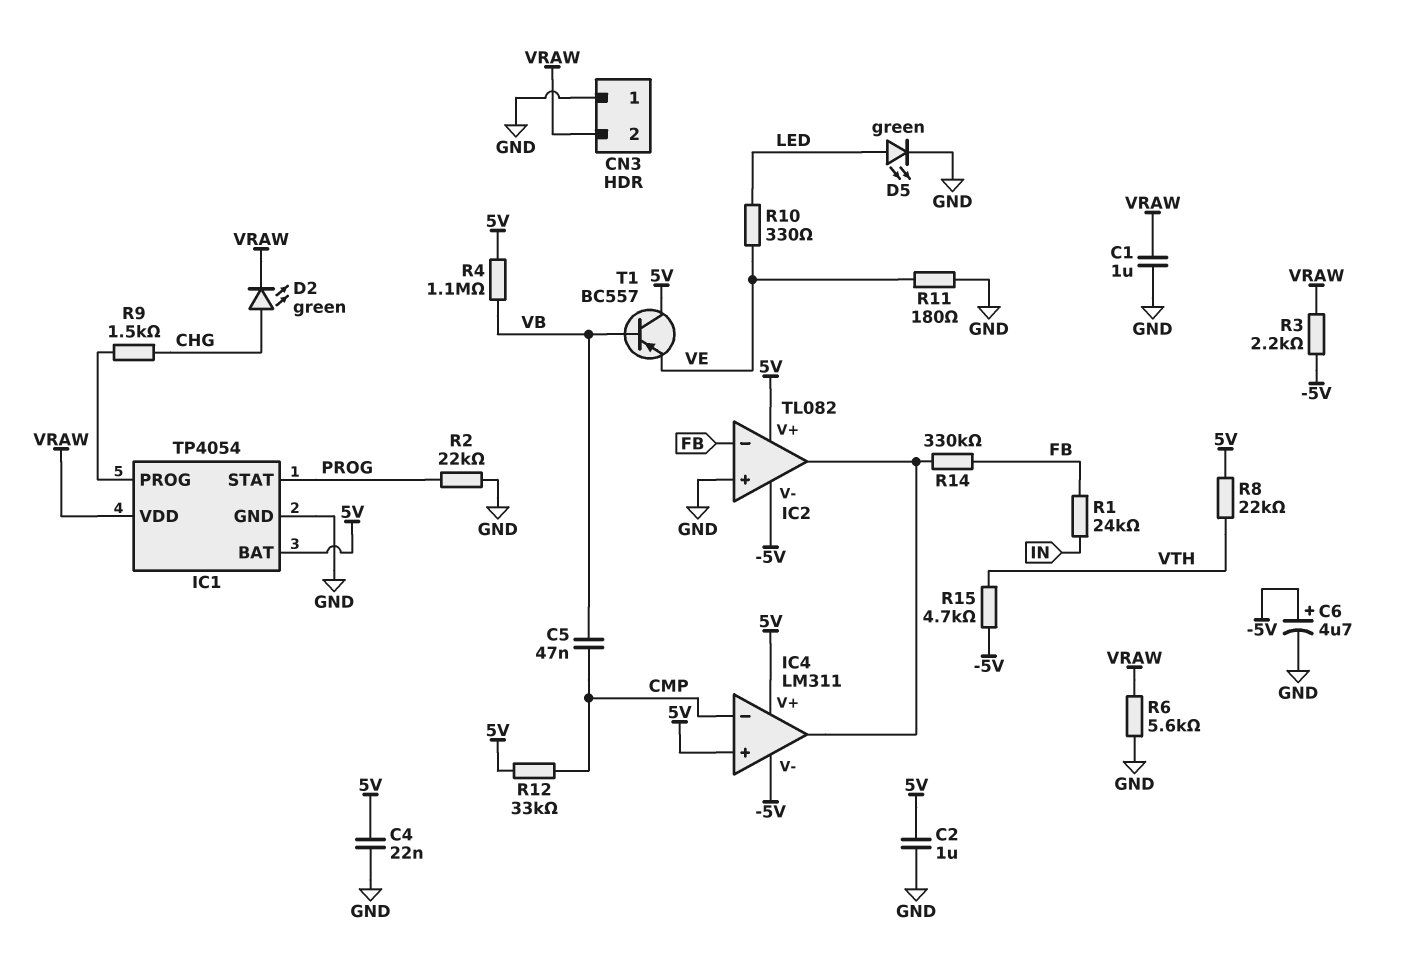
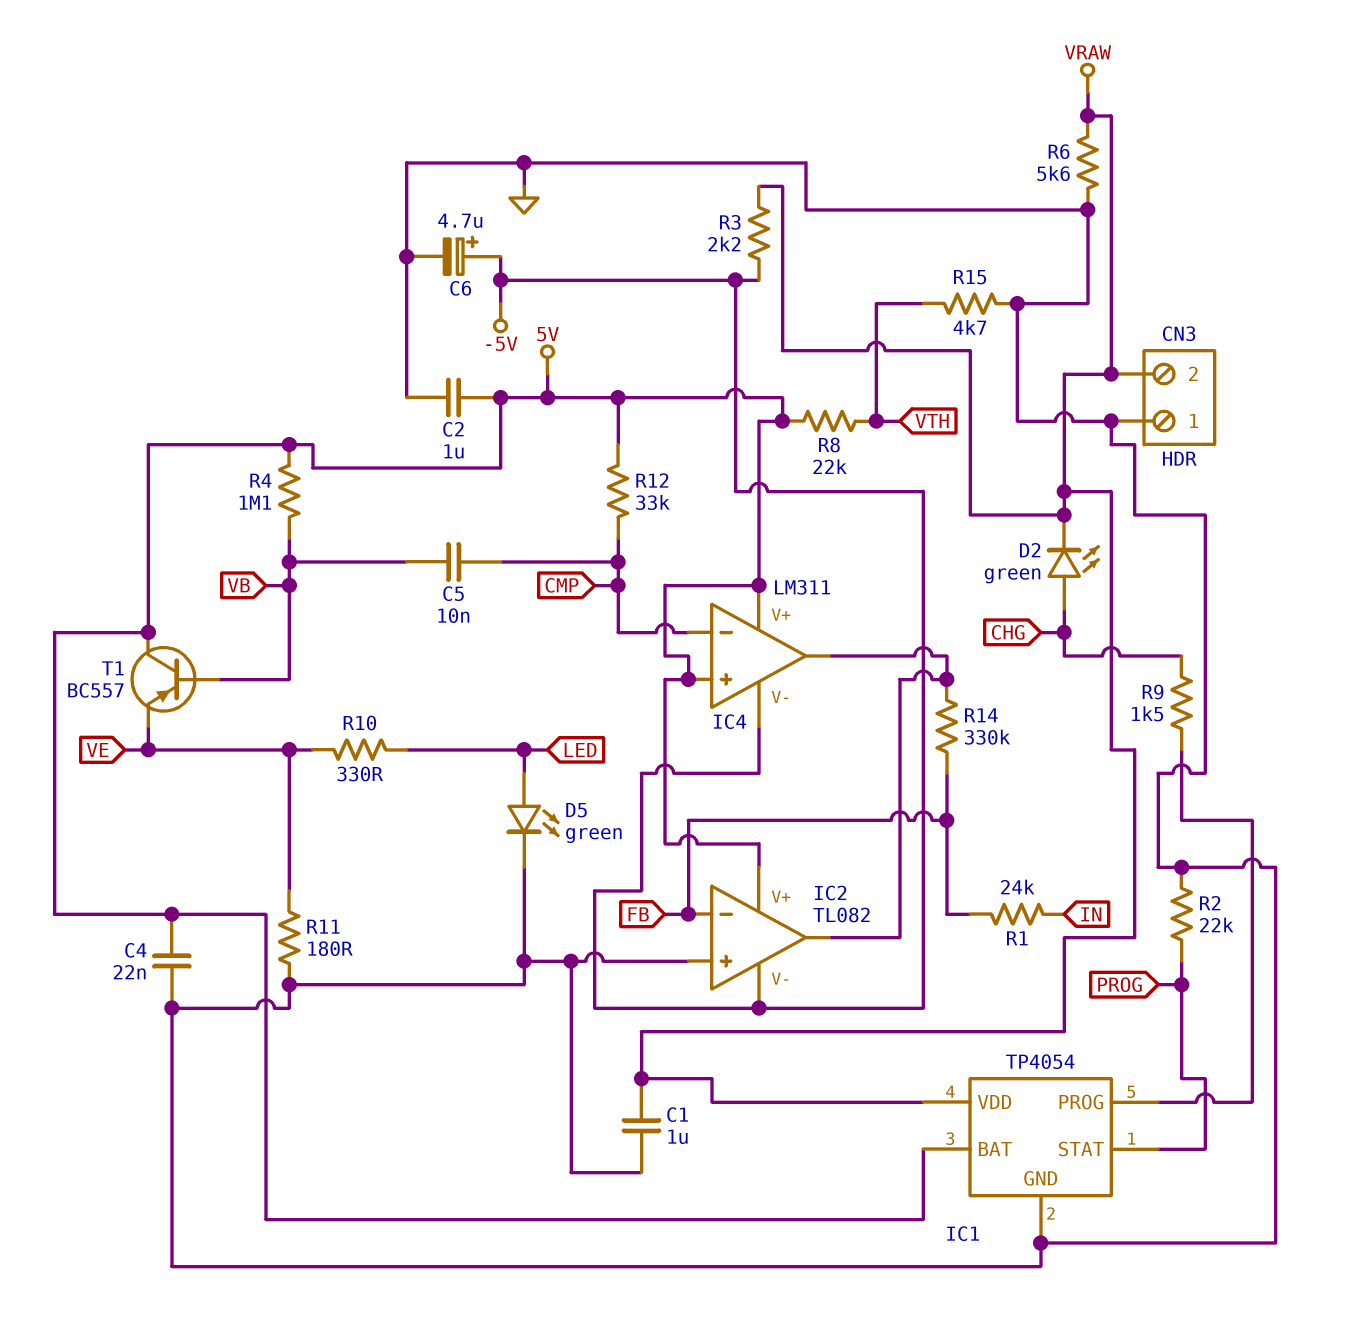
C5: 47nF (CMP, VB) -> 10nF (CMP, VB)
R15: 4.7k (-5V, VTH) -> 4.7k (GND, VTH)

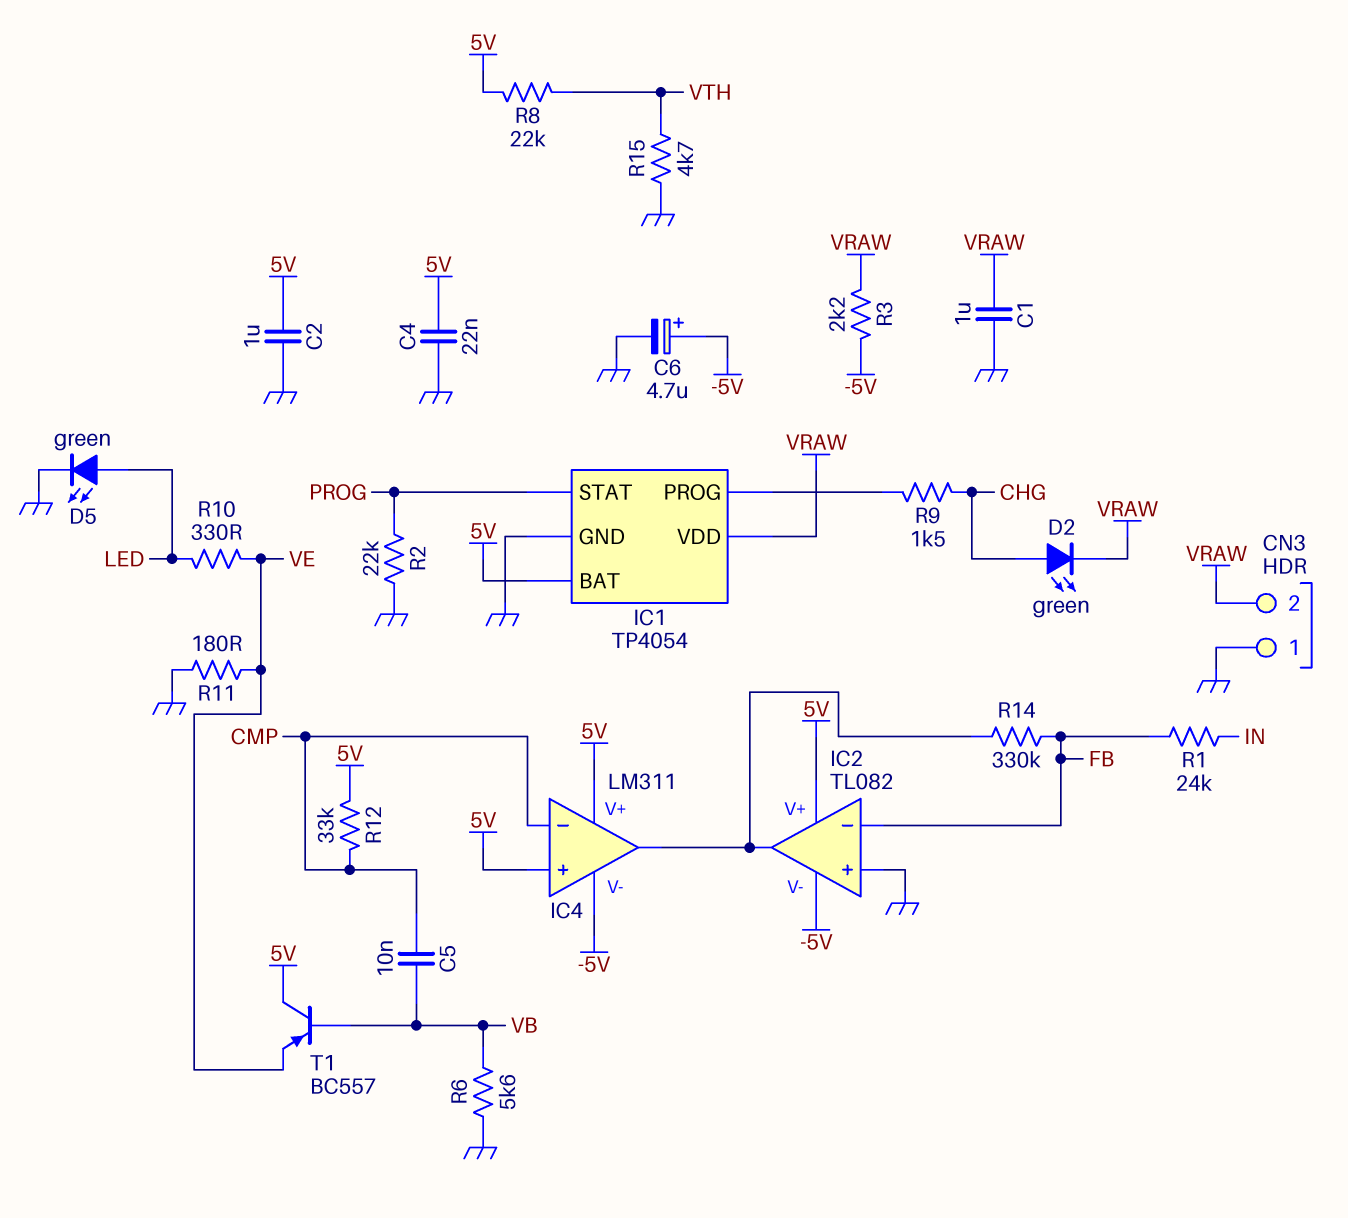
R4: 1.1M (5V, VB) -> none
R6: 5.6k (GND, VRAW) -> 5.6k (GND, VB)

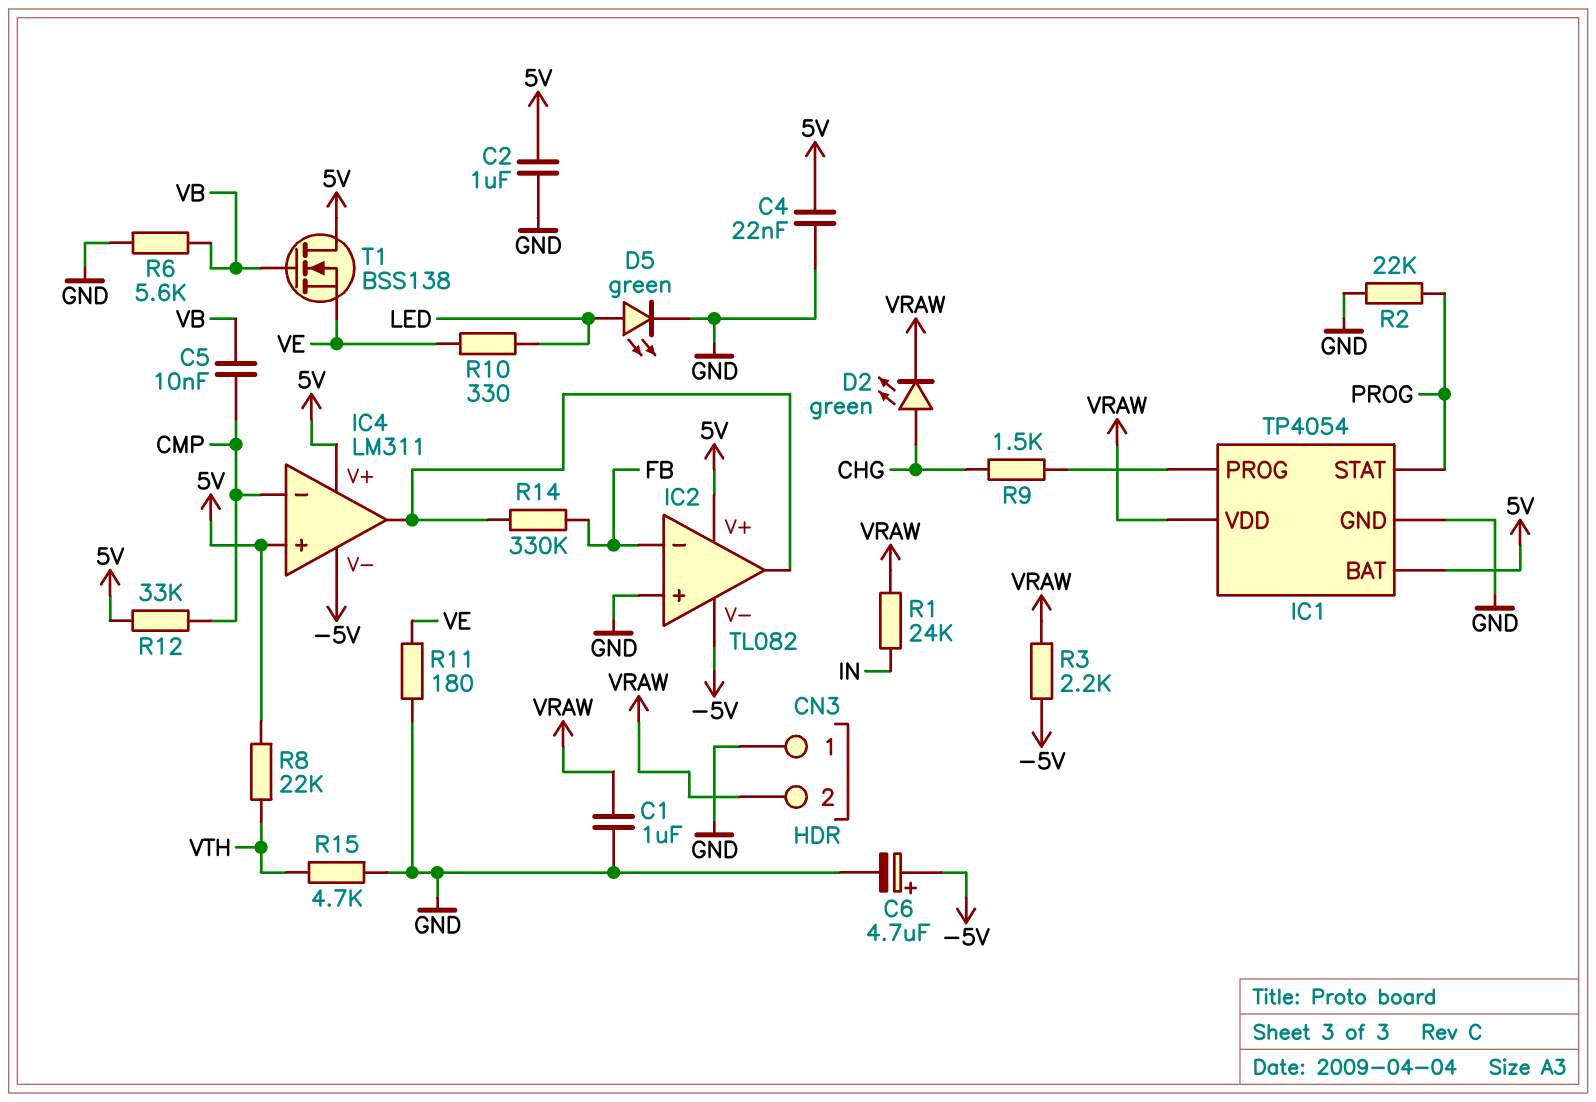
R1: 24k (FB, IN) -> 24k (IN, VRAW)
T1: PNP BC557 (B VB, C 5V, E VE) -> NMOS BSS138 (G VB, D 5V, S VE)

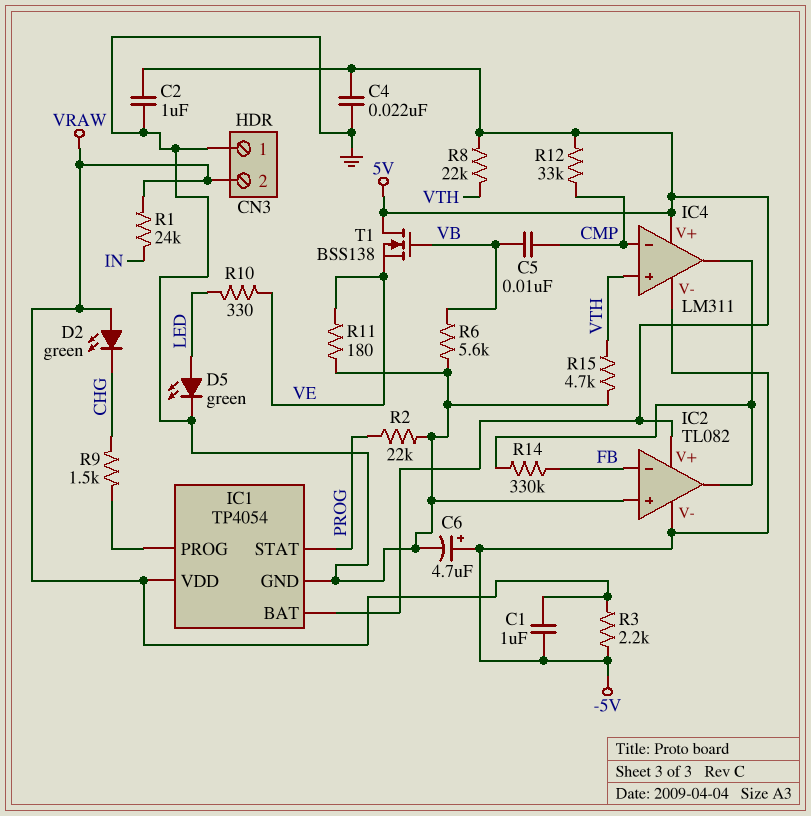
C1: 1uF (GND, VRAW) -> 1uF (-5V, VRAW)
D2: LED green (A CHG, K VRAW) -> LED green (A VRAW, K CHG)
IC4 pin in+: 5V -> VTH

